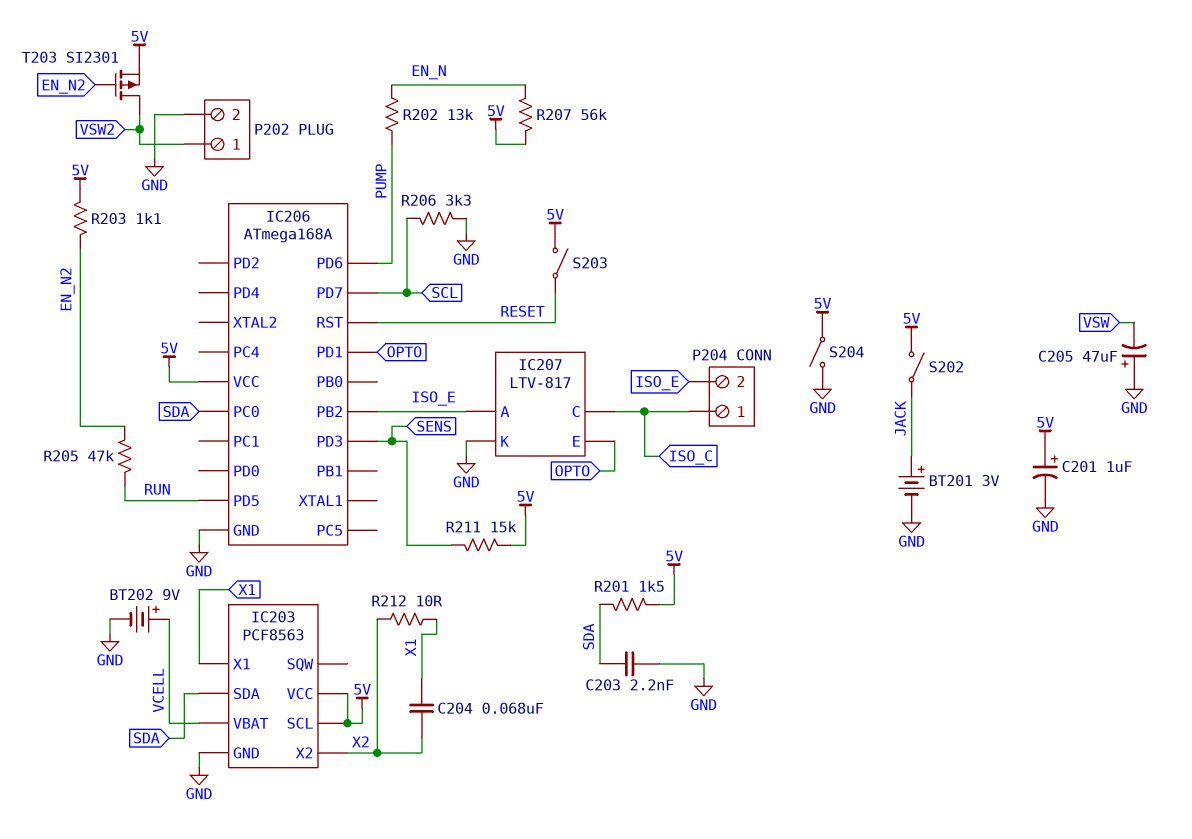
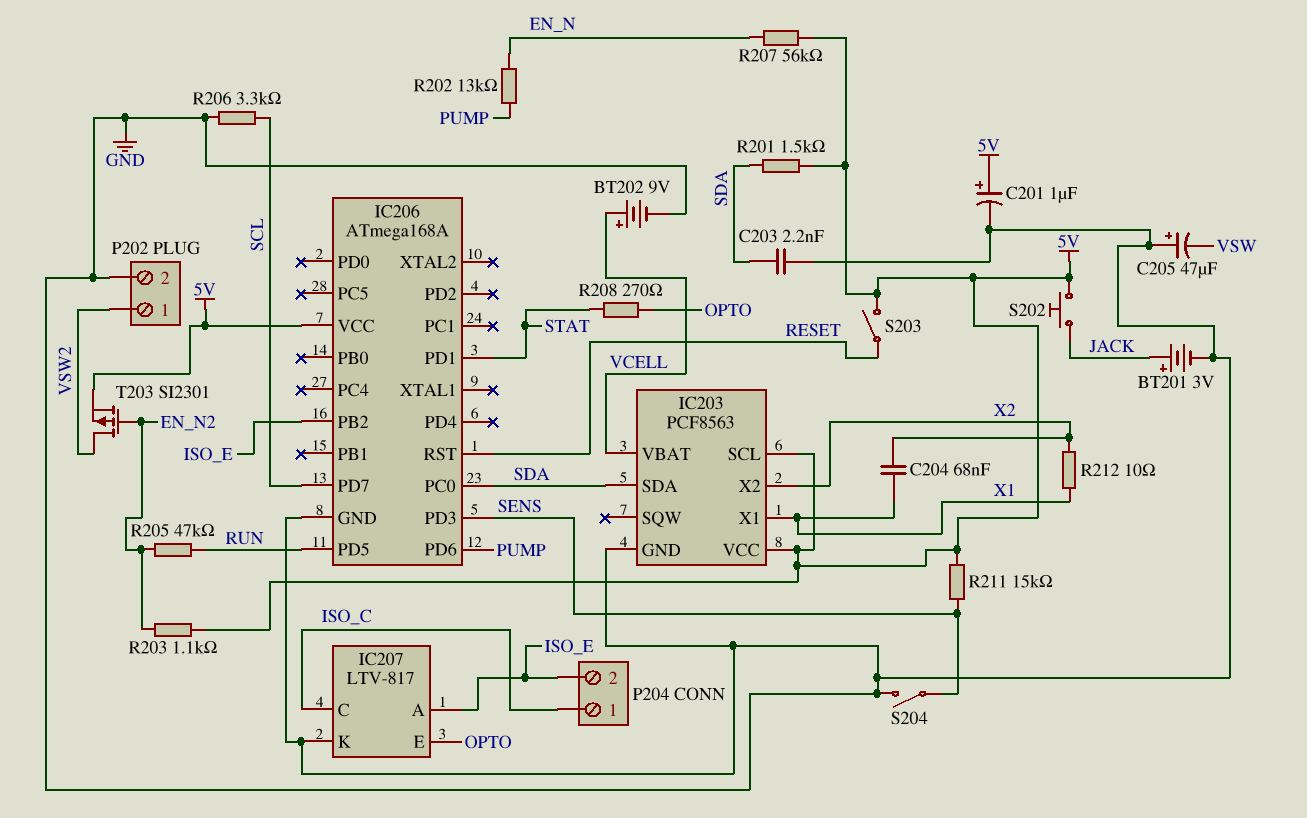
IC206 pin PD1: OPTO -> STAT
R208: none -> 270 (OPTO, STAT)
S202: switch (5V, JACK) -> button (5V, JACK)
S204: switch (5V, GND) -> switch (GND, SENS)

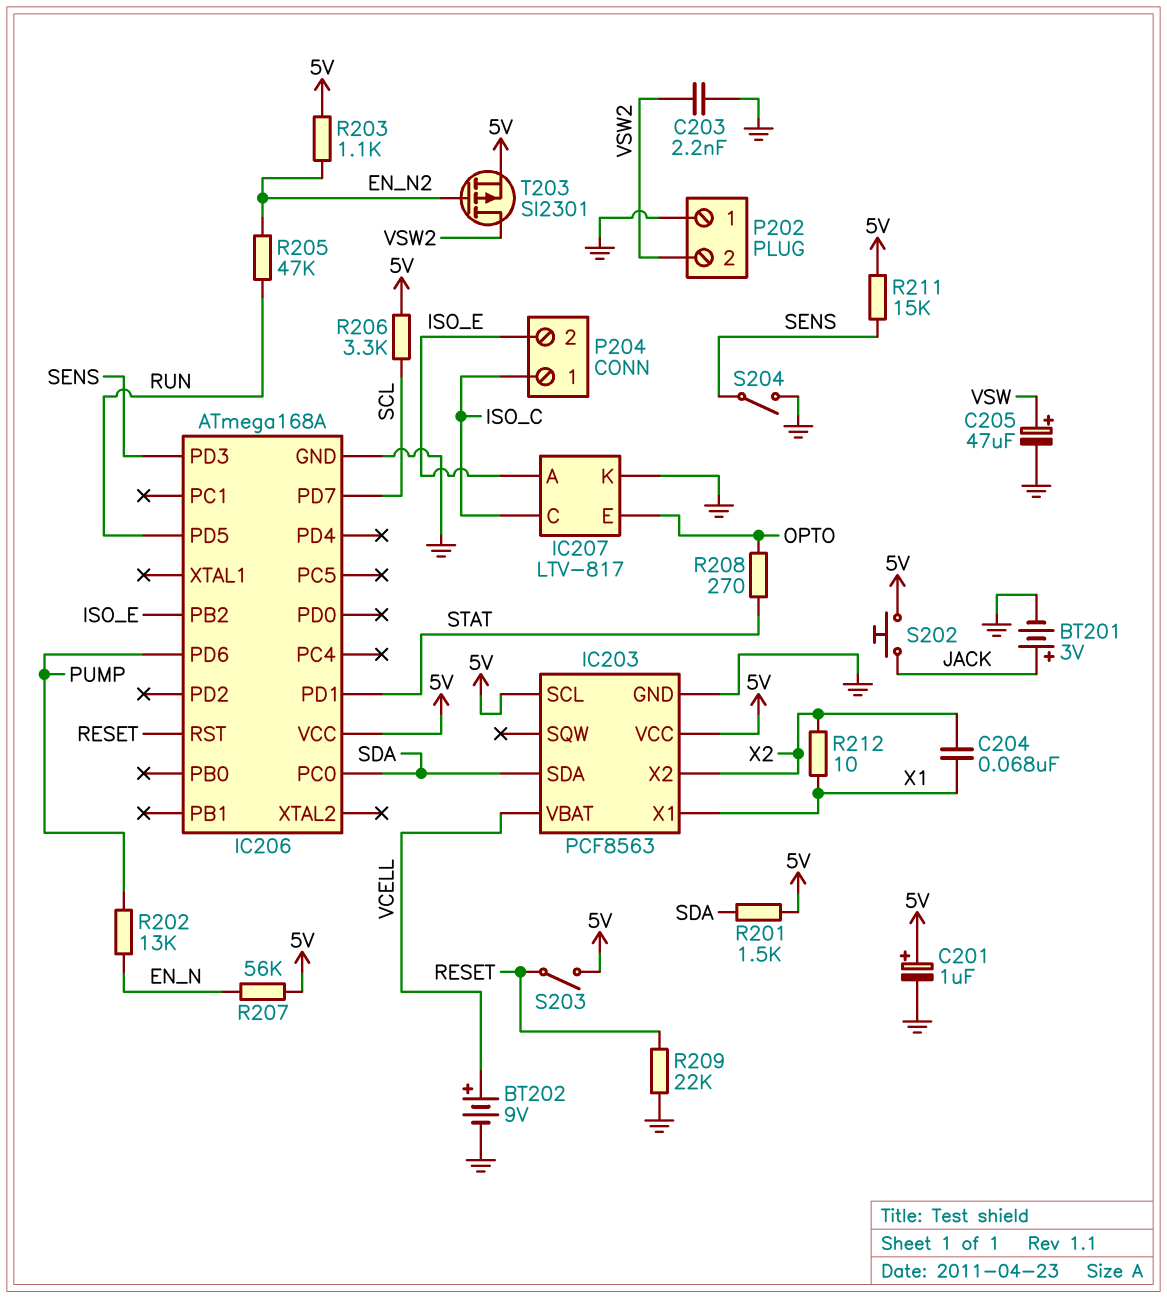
C203: 2.2nF (GND, SDA) -> 2.2nF (GND, VSW2)
C205: 47uF (plus GND, minus VSW) -> 47uF (plus VSW, minus GND)
P202 pin 1: VSW2 -> GND
P202 pin 2: GND -> VSW2
R206: 3.3k (GND, SCL) -> 3.3k (5V, SCL)
R209: none -> 22k (GND, RESET)

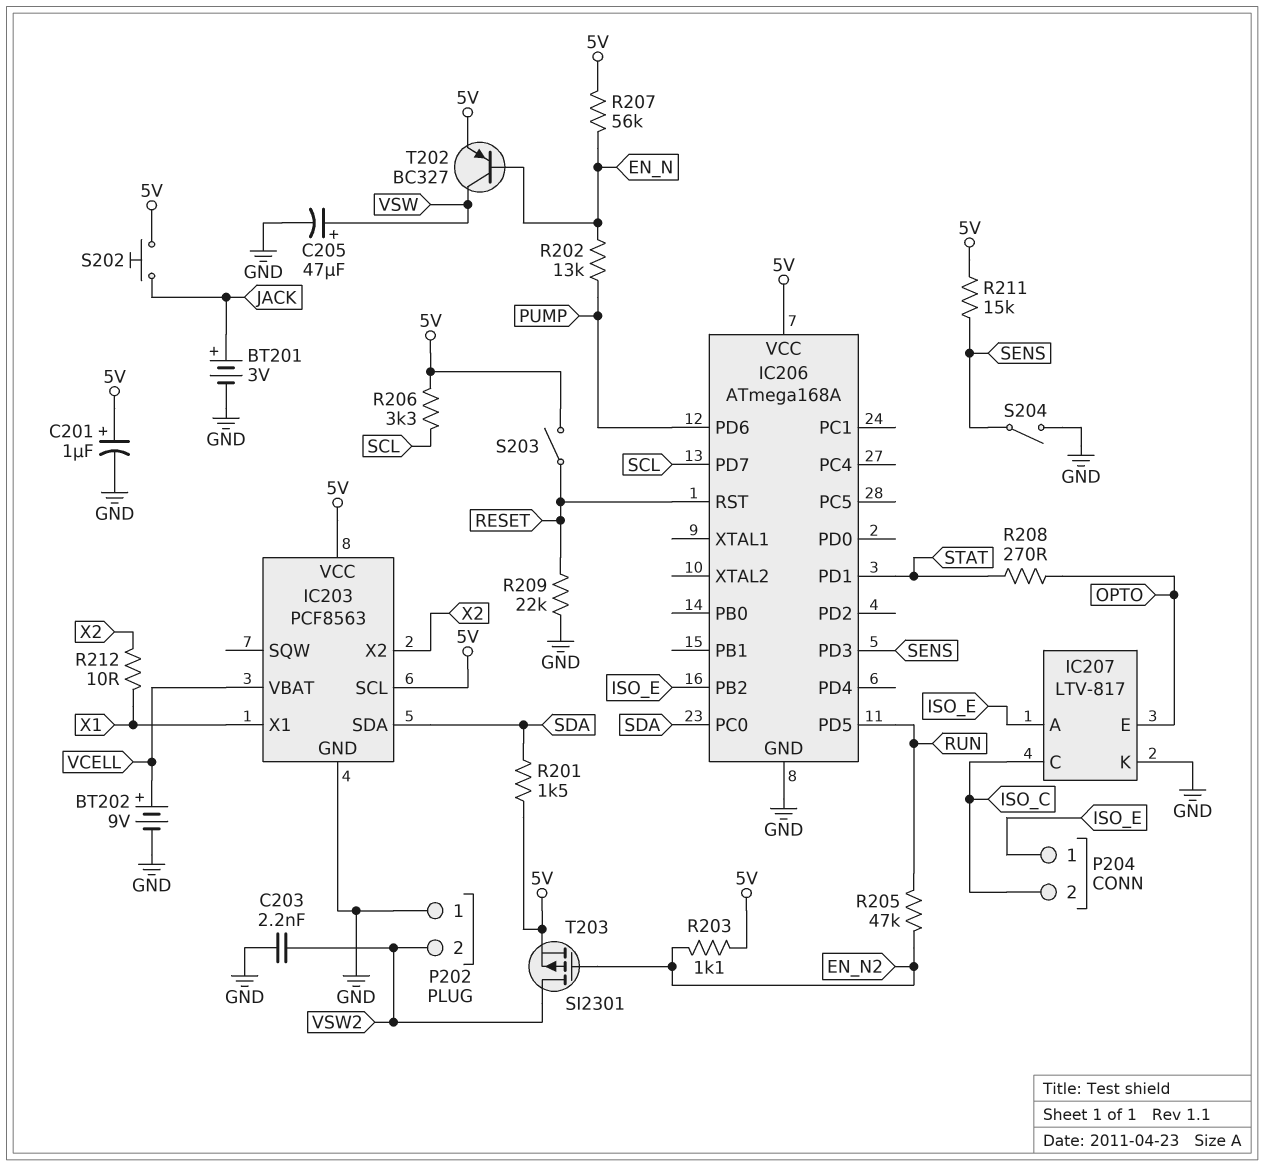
C204: 68nF (X1, X2) -> none
P204 pin 1: ISO_C -> ISO_E
P204 pin 2: ISO_E -> ISO_C
T202: none -> PNP BC327 (B EN_N, C VSW, E 5V)

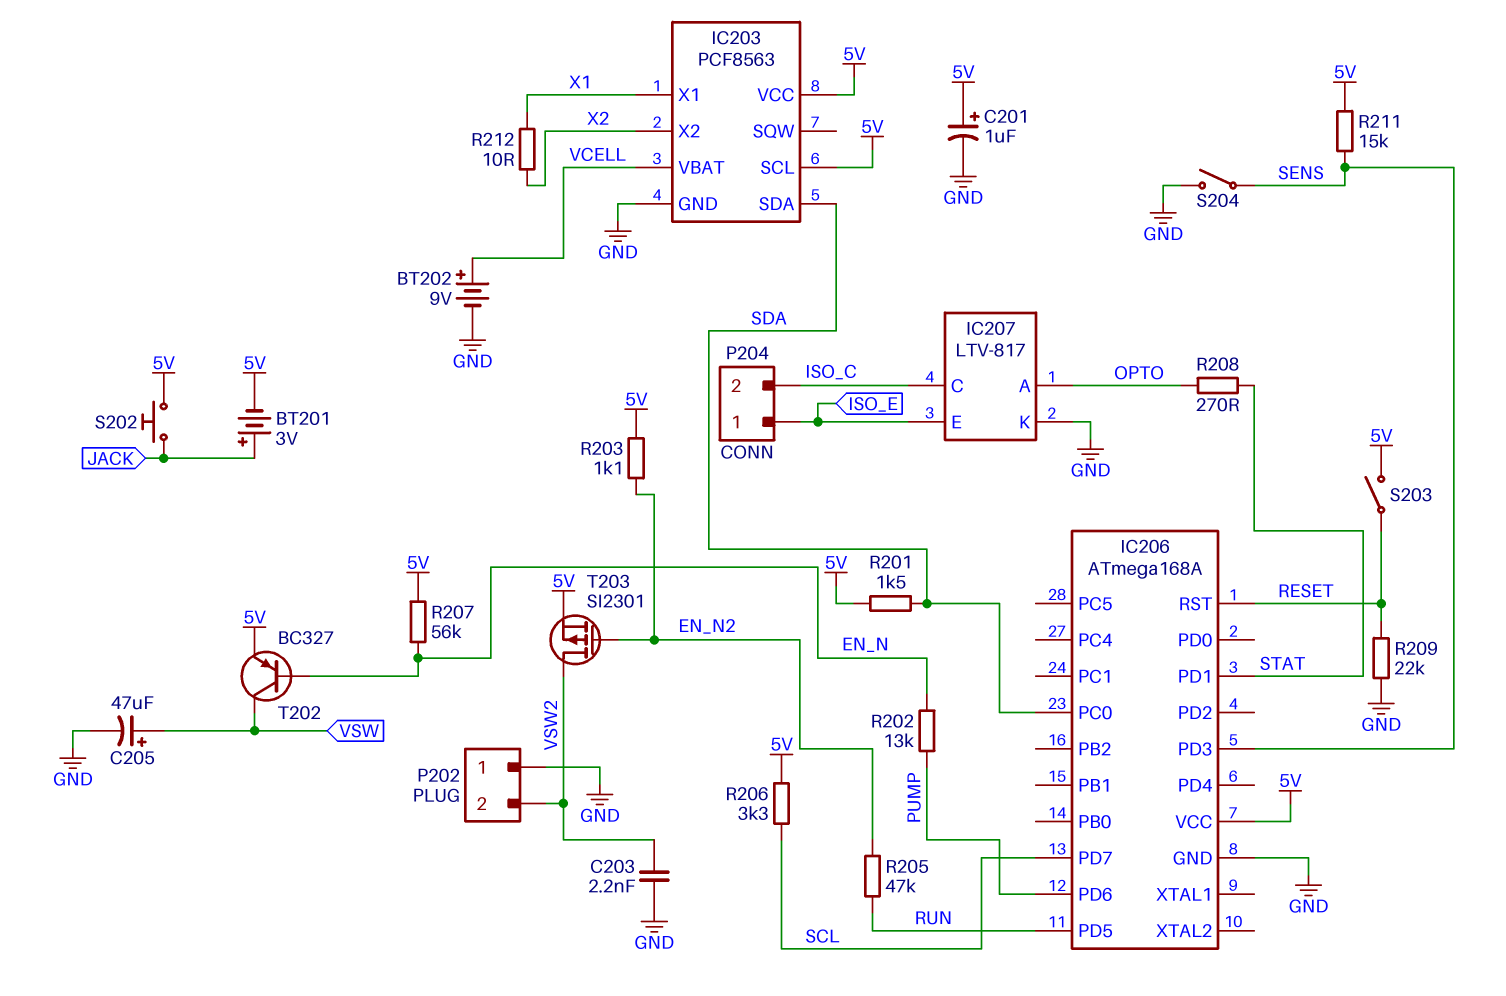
BT201: 3V (plus JACK, minus GND) -> 3V (plus JACK, minus 5V)
IC206 pin PB2: ISO_E -> none
IC207 pin A: ISO_E -> OPTO
IC207 pin E: OPTO -> ISO_E

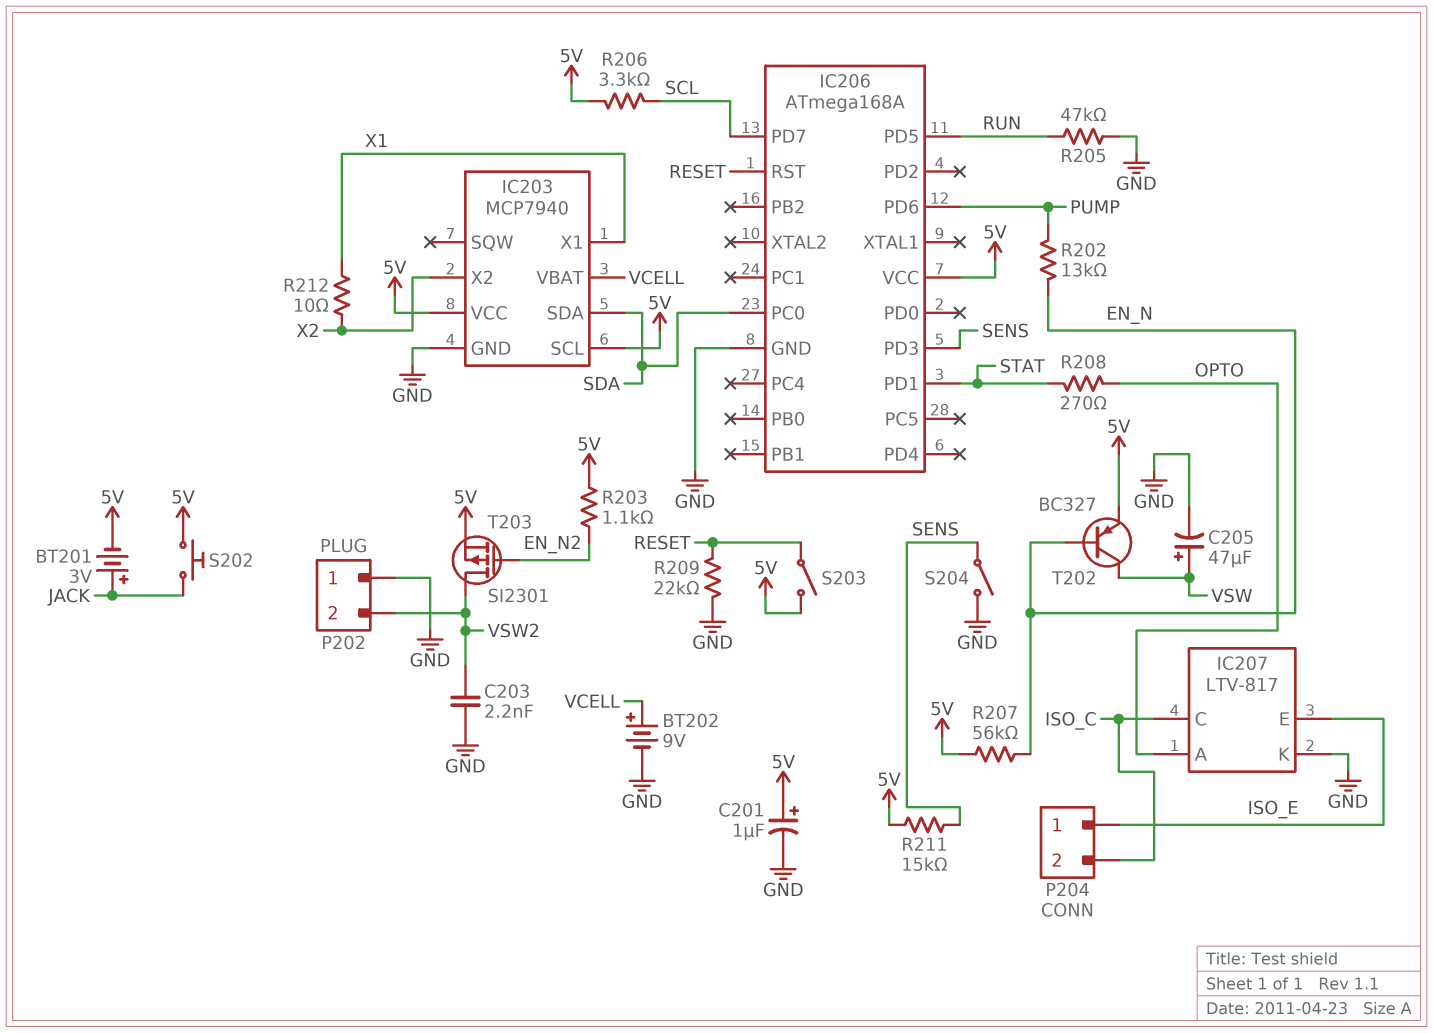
IC203: PCF8563 -> MCP7940
R201: 1.5k (5V, SDA) -> none
R205: 47k (EN_N2, RUN) -> 47k (GND, RUN)

